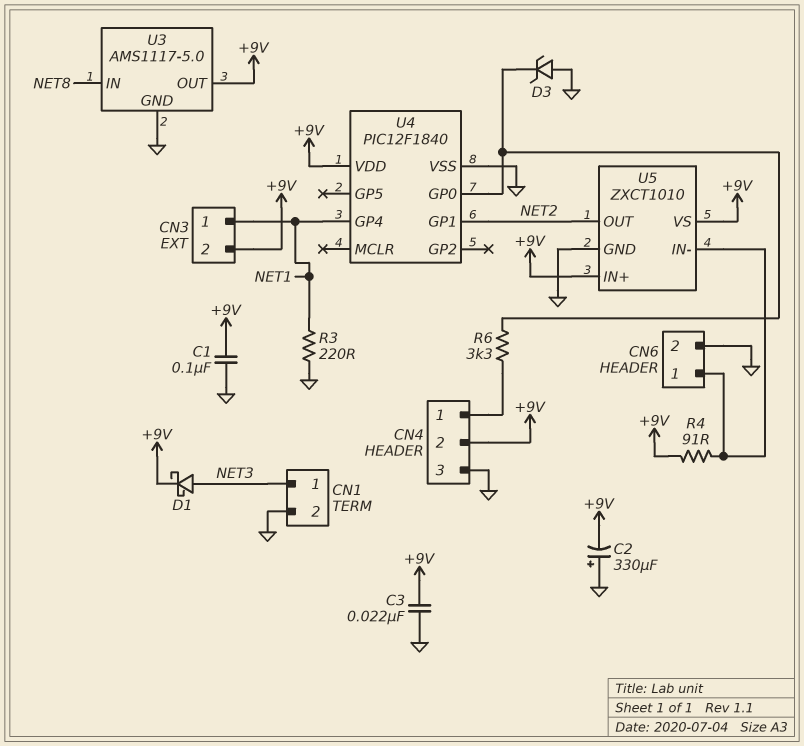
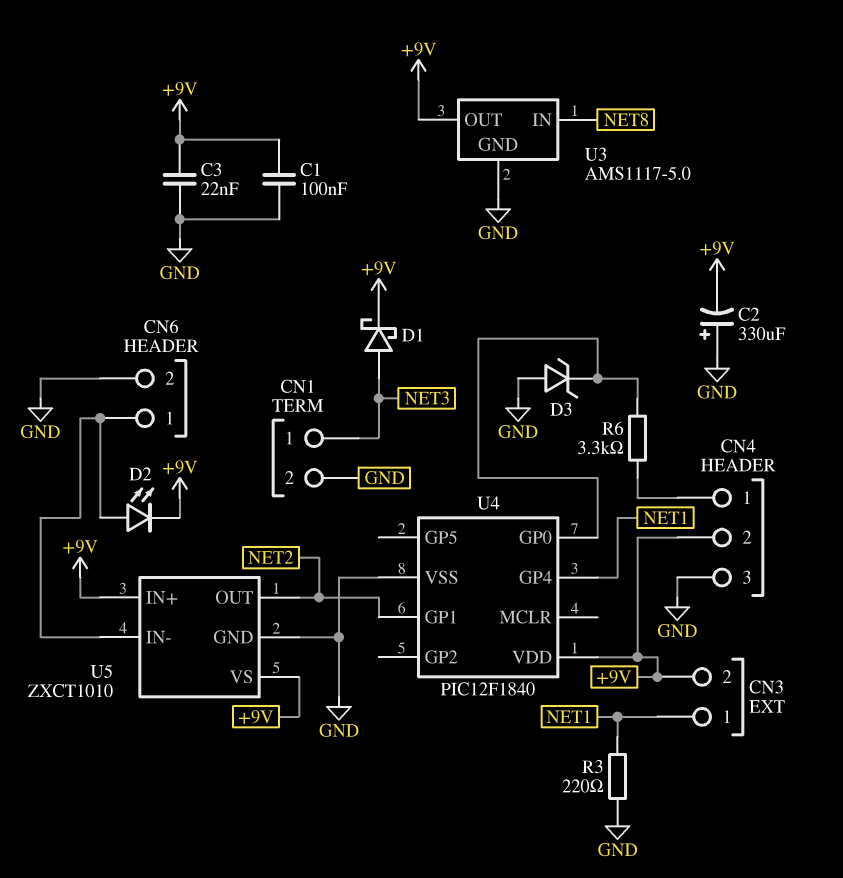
D2: none -> LED (A CN6/1, K +9V)
R4: 91 (+9V, CN6/1) -> none

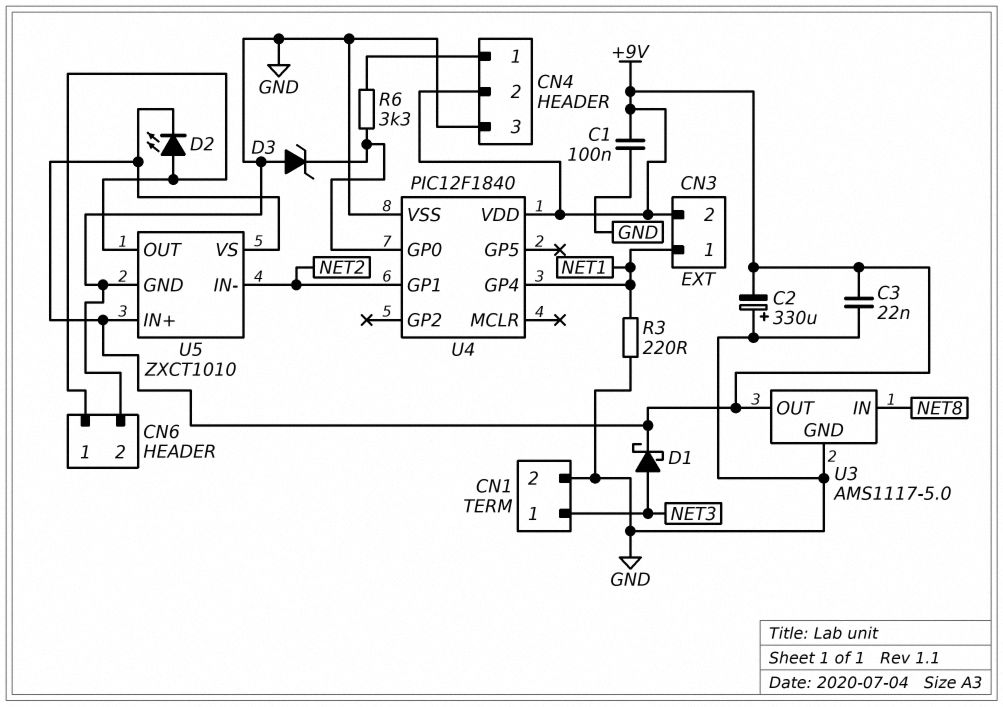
U5 pin IN-: CN6/1 -> NET2
U5 pin OUT: NET2 -> CN6/1

